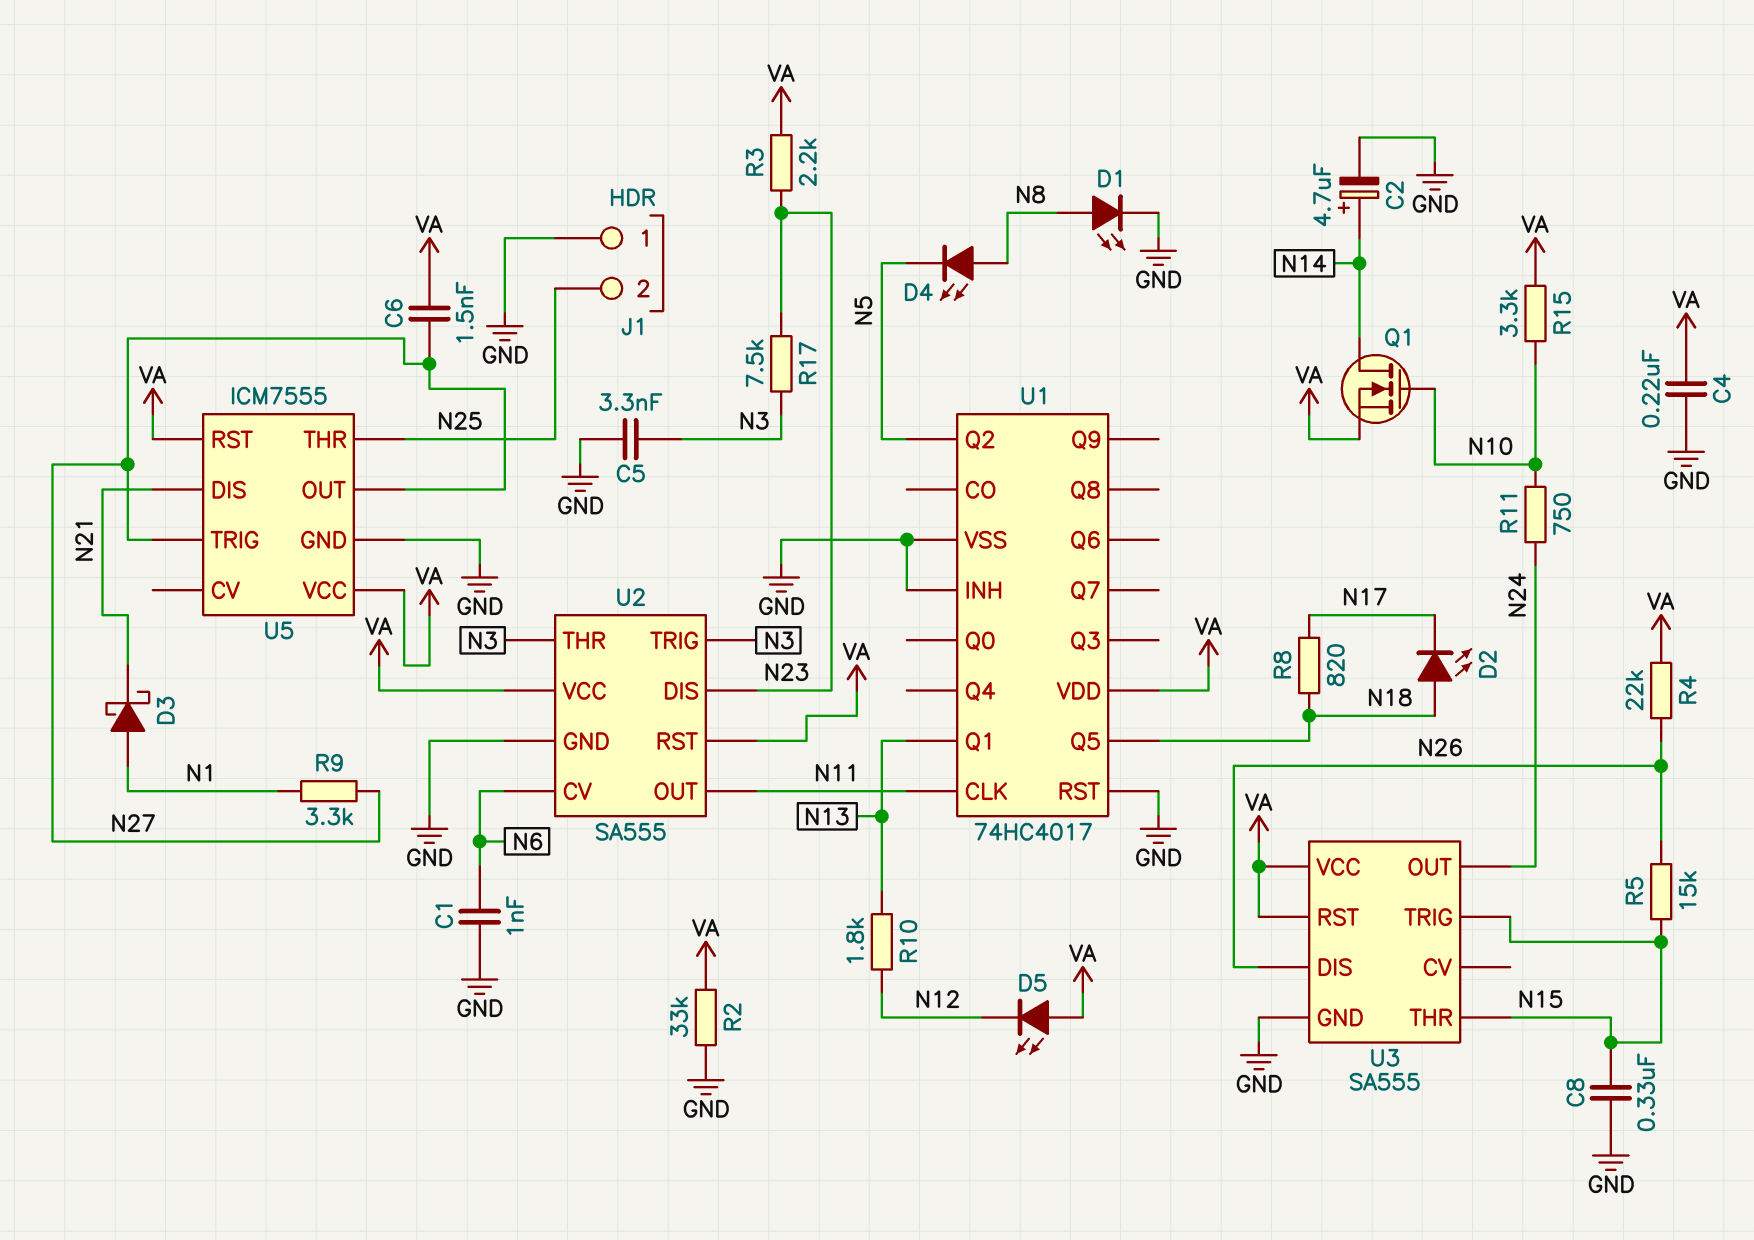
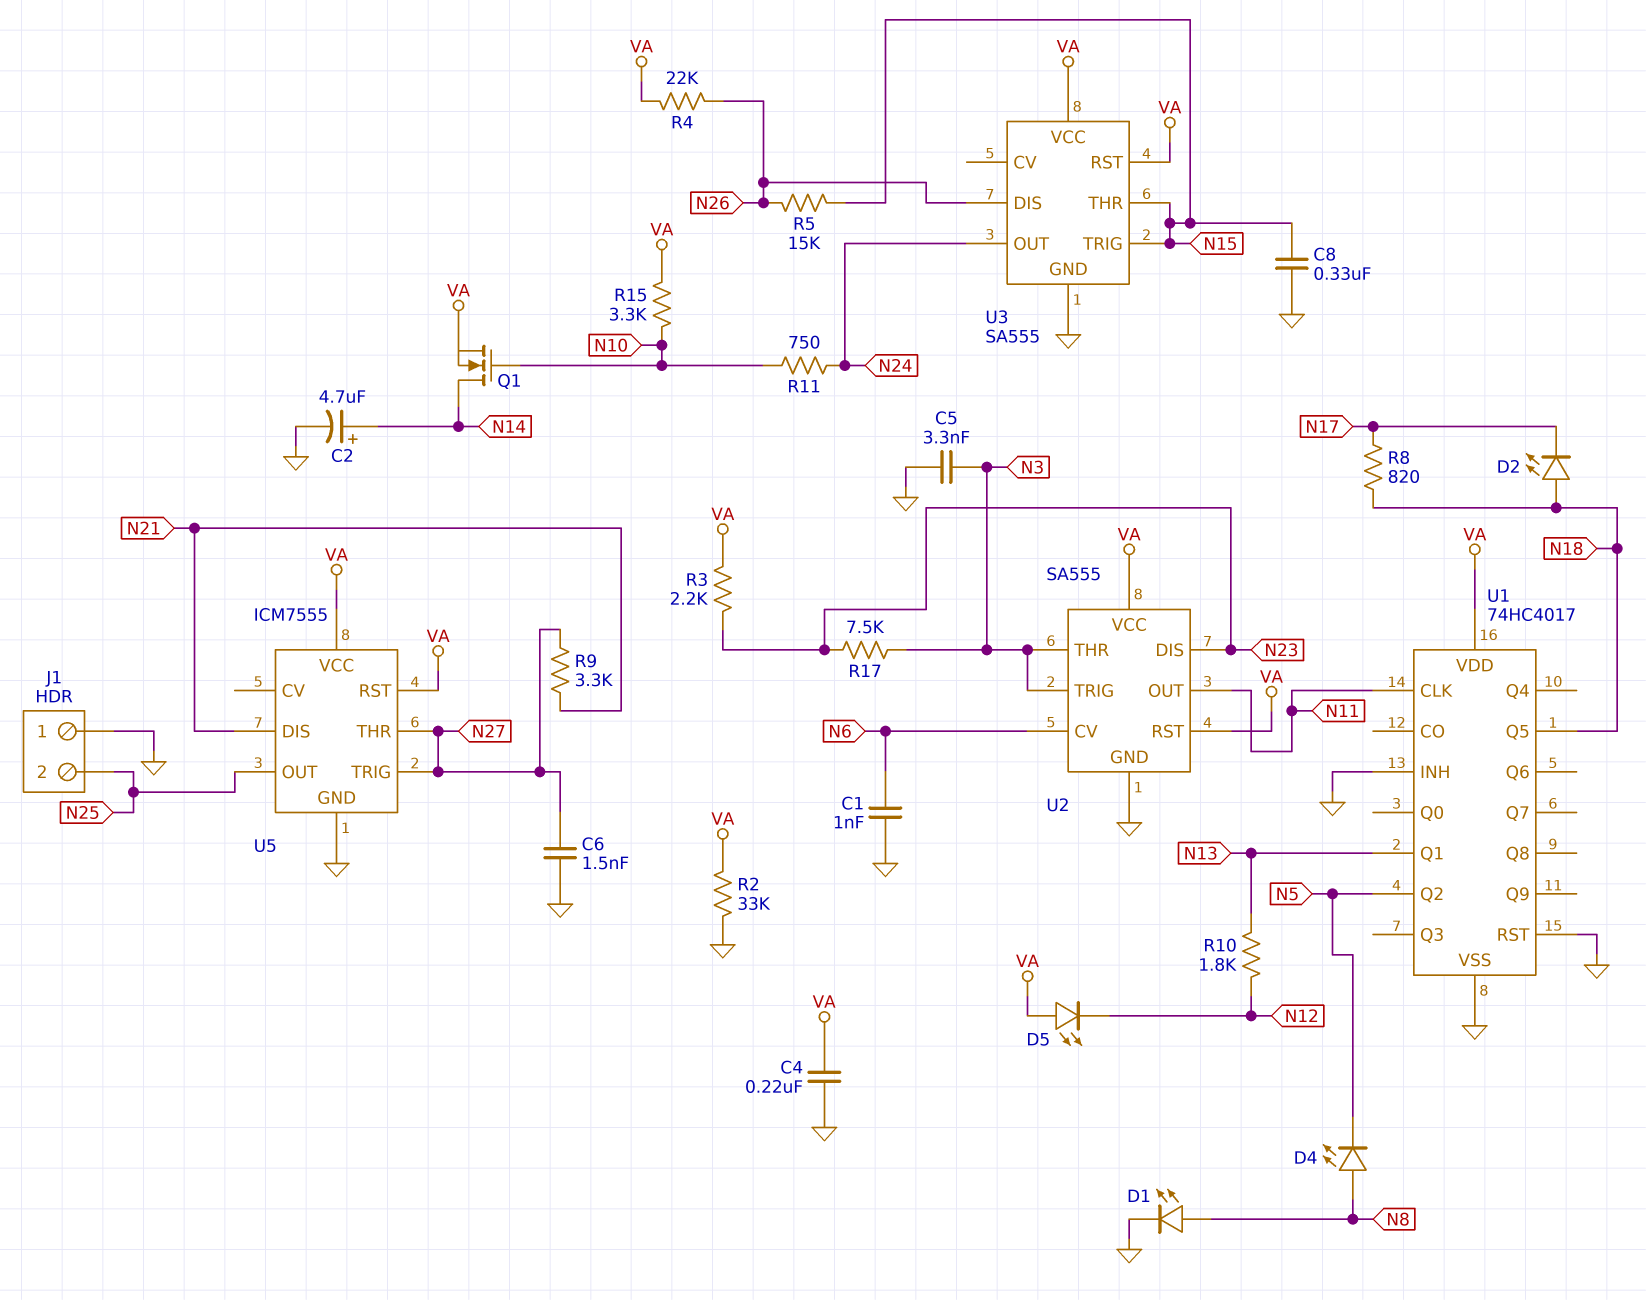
C6: 1.5nF (N27, VA) -> 1.5nF (GND, N27)
D3: schottky (A N1, K N21) -> none
R9: 3.3k (N1, N27) -> 3.3k (N21, N27)
U5 pin OUT: N27 -> N25
U5 pin THR: N25 -> N27

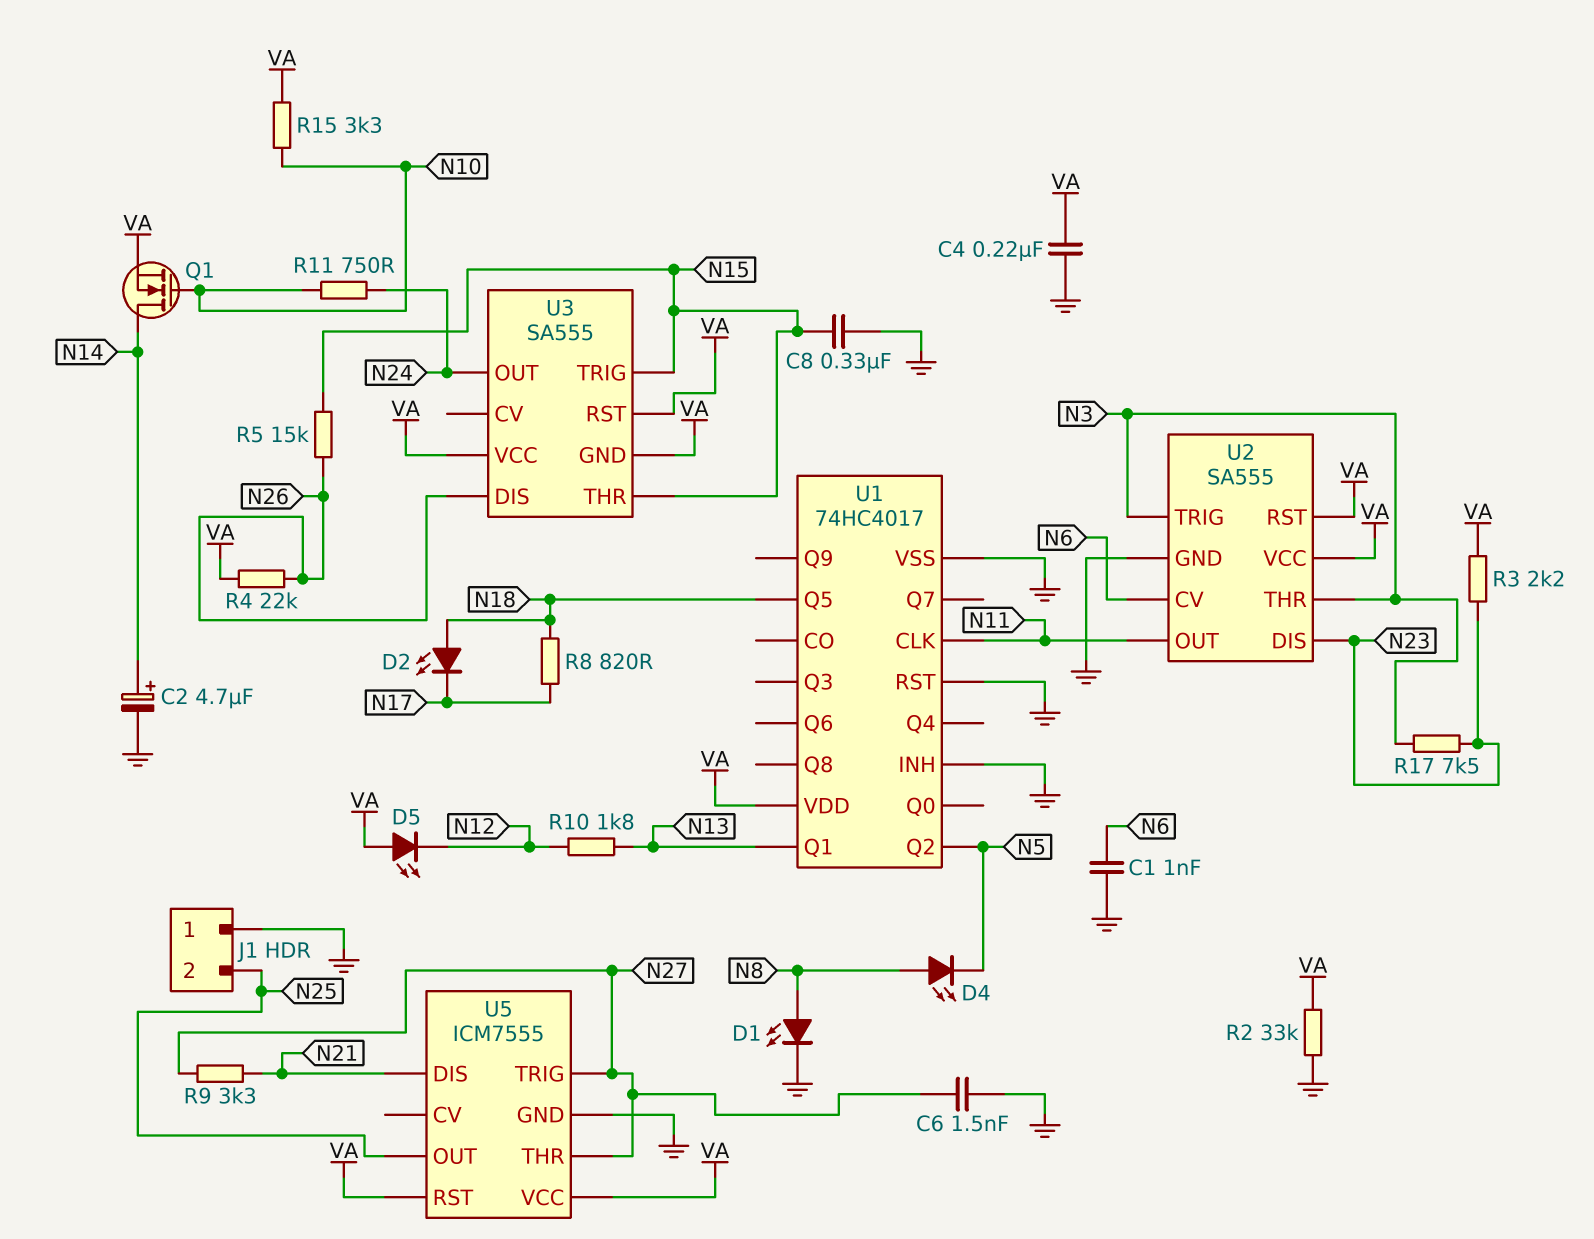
C5: 3.3nF (GND, N3) -> none
U3 pin GND: GND -> VA

